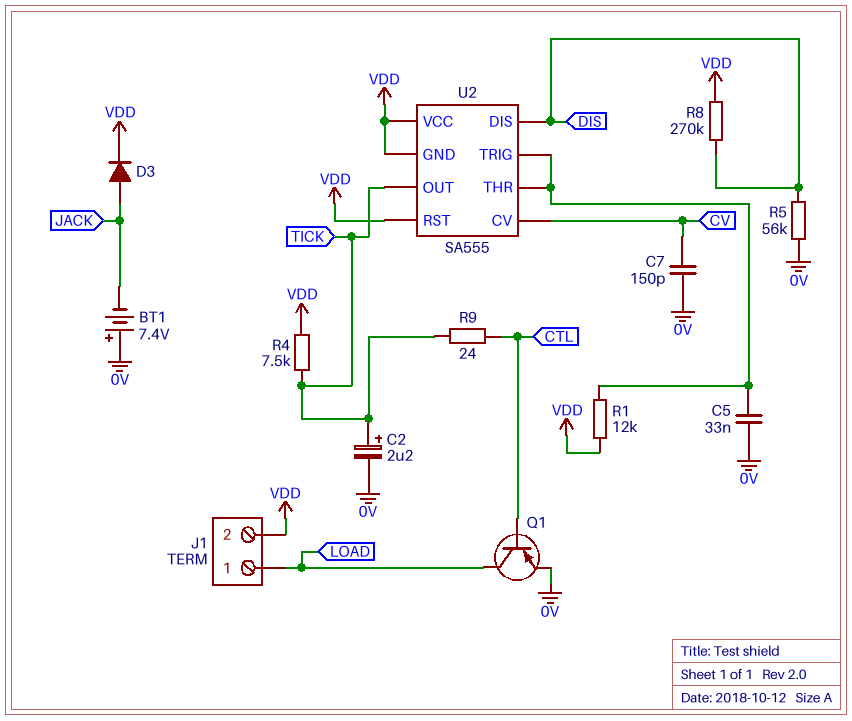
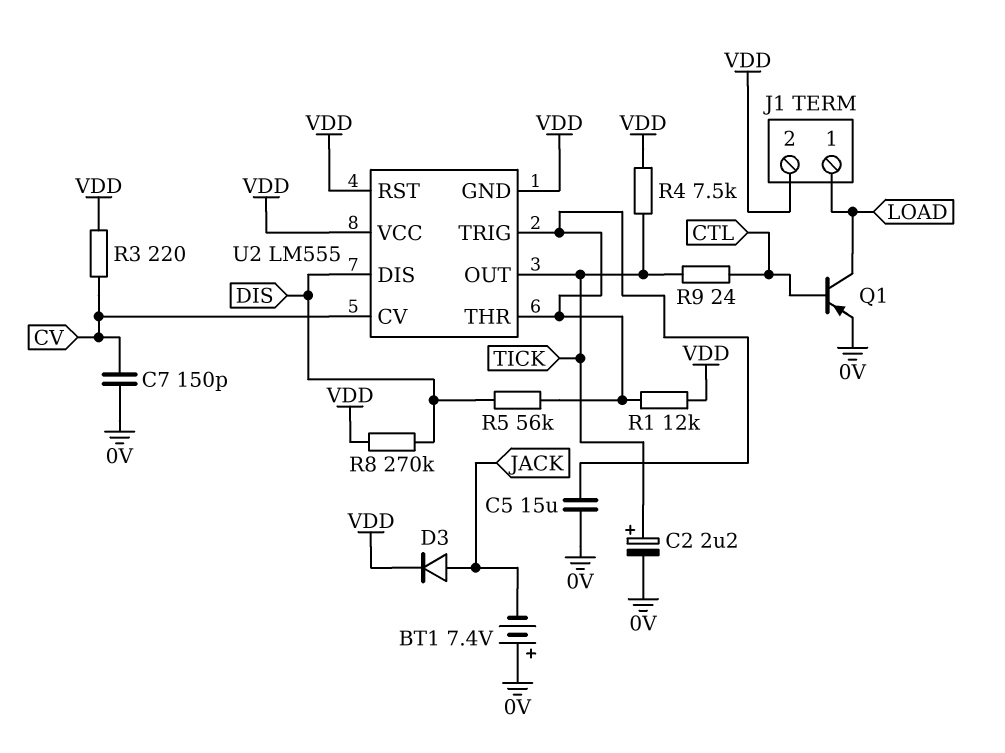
C5: 33nF (0V, U2/THR) -> 15uF (0V, U2/THR)
R3: none -> 220 (CV, VDD)
R5: 56k (0V, DIS) -> 56k (DIS, U2/THR)
U2: SA555 -> LM555

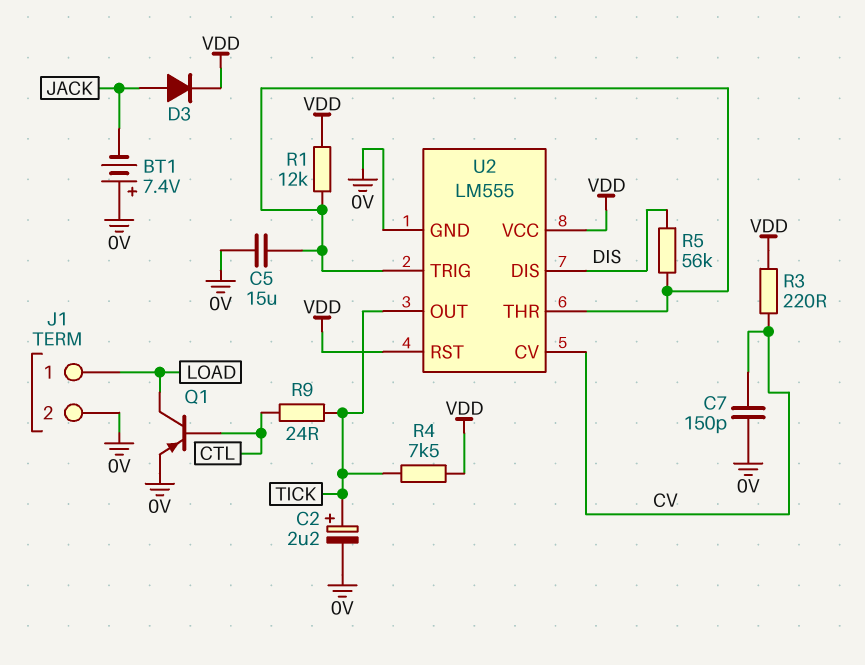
J1 pin 2: VDD -> 0V
R8: 270k (DIS, VDD) -> none
U2 pin GND: VDD -> 0V

